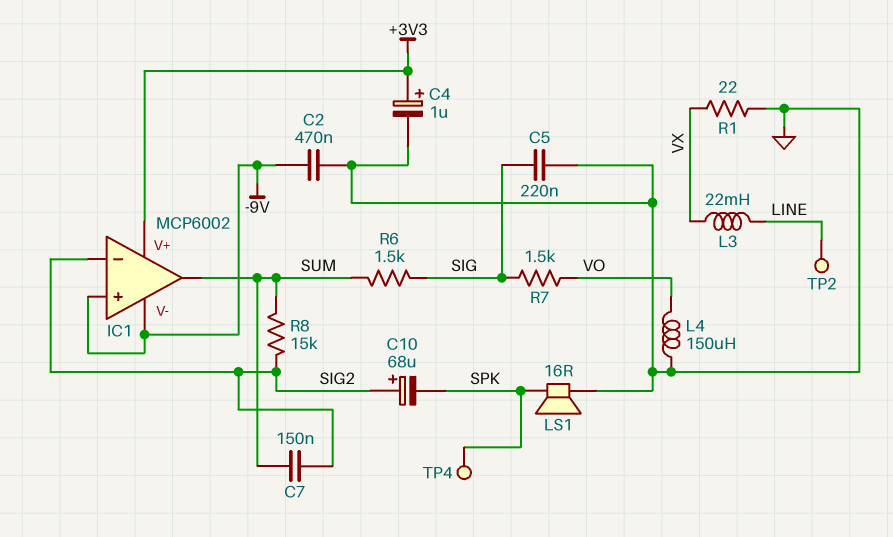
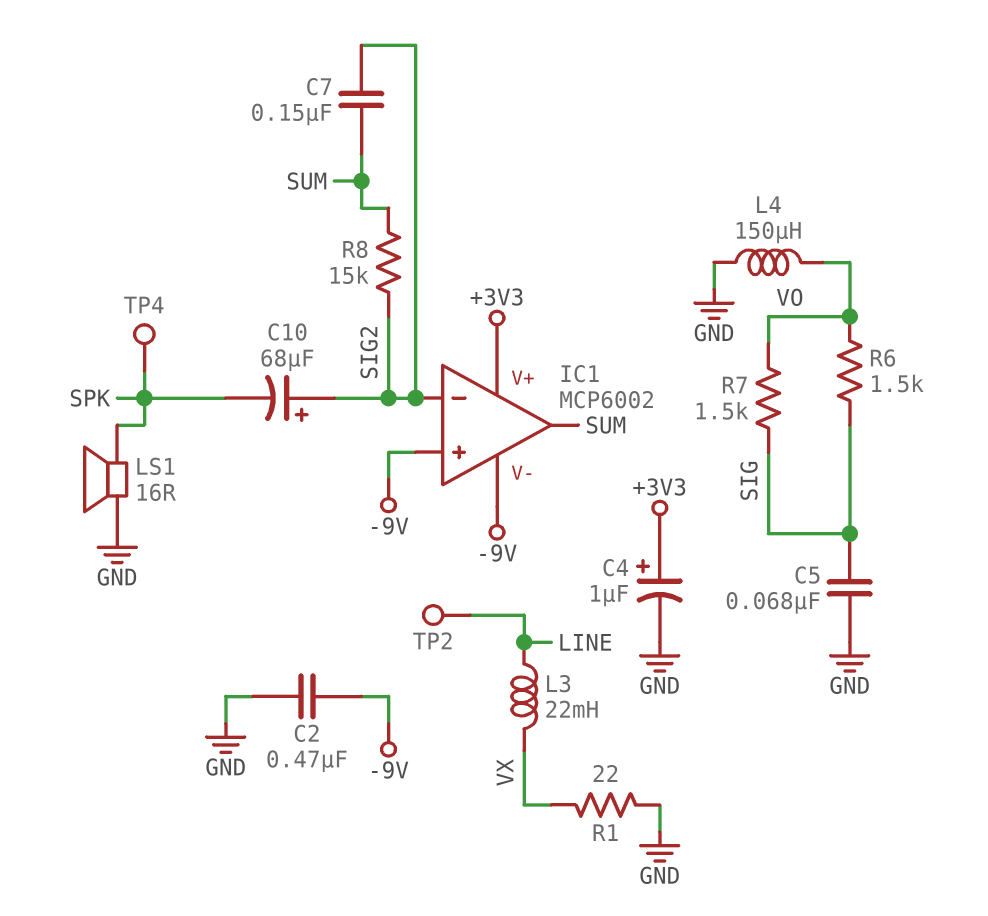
C5: 220nF (GND, SIG) -> 68nF (GND, SIG)
R6: 1.5k (SIG, SUM) -> 1.5k (SIG, VO)

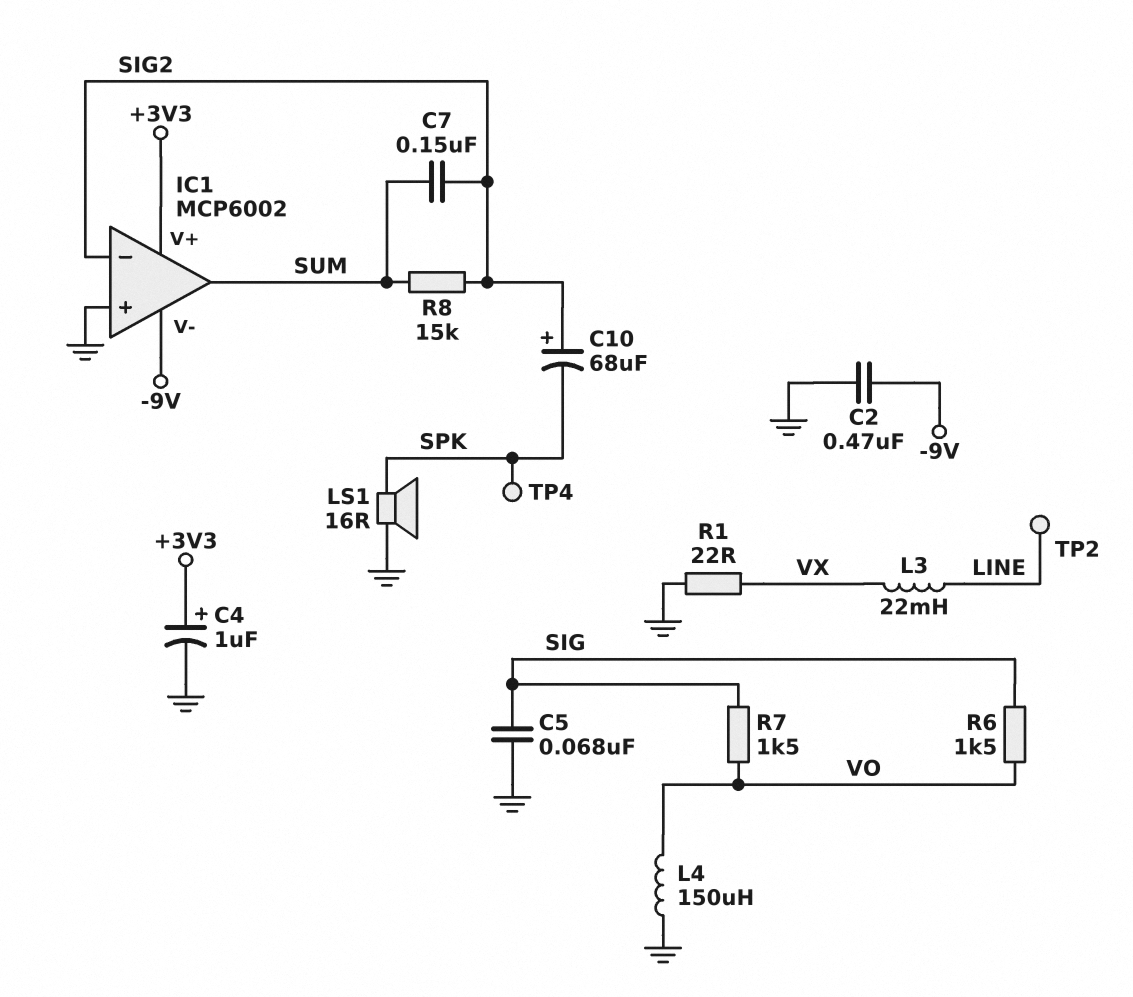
IC1 pin in+: -9V -> GND

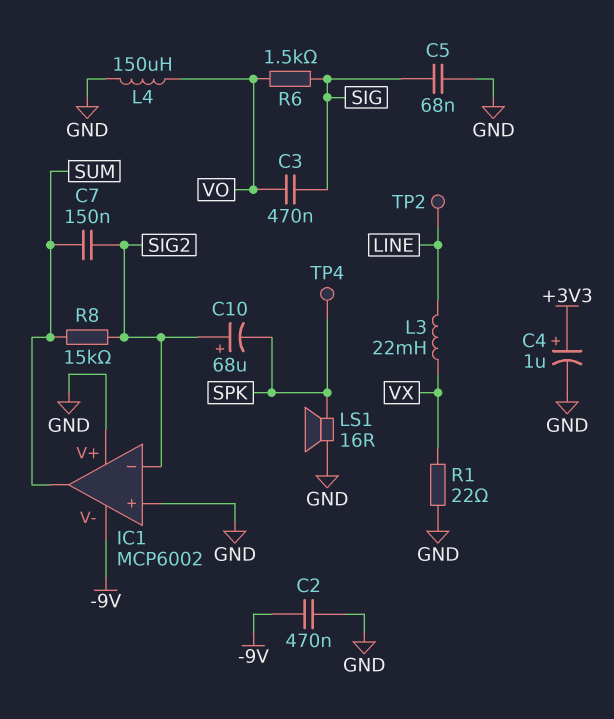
C3: none -> 470nF (SIG, VO)
IC1 pin V+: +3V3 -> GND
R7: 1.5k (SIG, VO) -> none

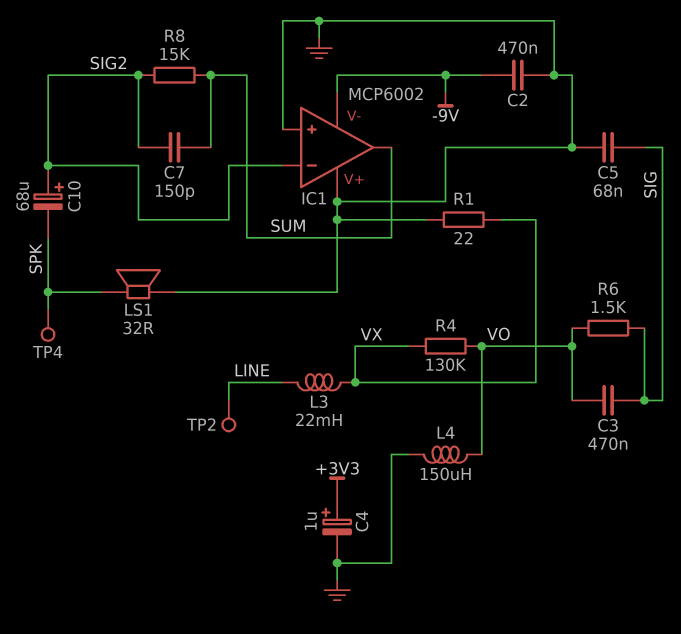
C7: 150nF (SIG2, SUM) -> 150pF (SIG2, SUM)
LS1: speaker 16R (GND, SPK) -> speaker 32R (GND, SPK)
R4: none -> 130k (VO, VX)

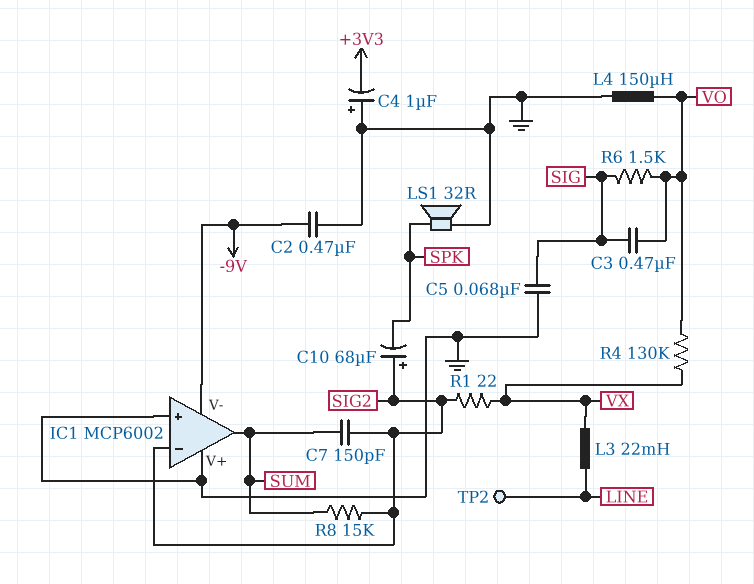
C4: 1uF (plus +3V3, minus GND) -> 1uF (plus GND, minus +3V3)
R1: 22 (GND, VX) -> 22 (SIG2, VX)
TP4: test point (SPK) -> none

